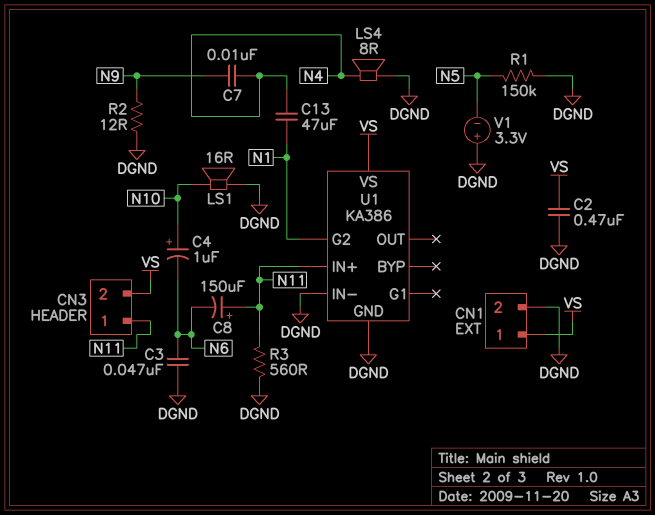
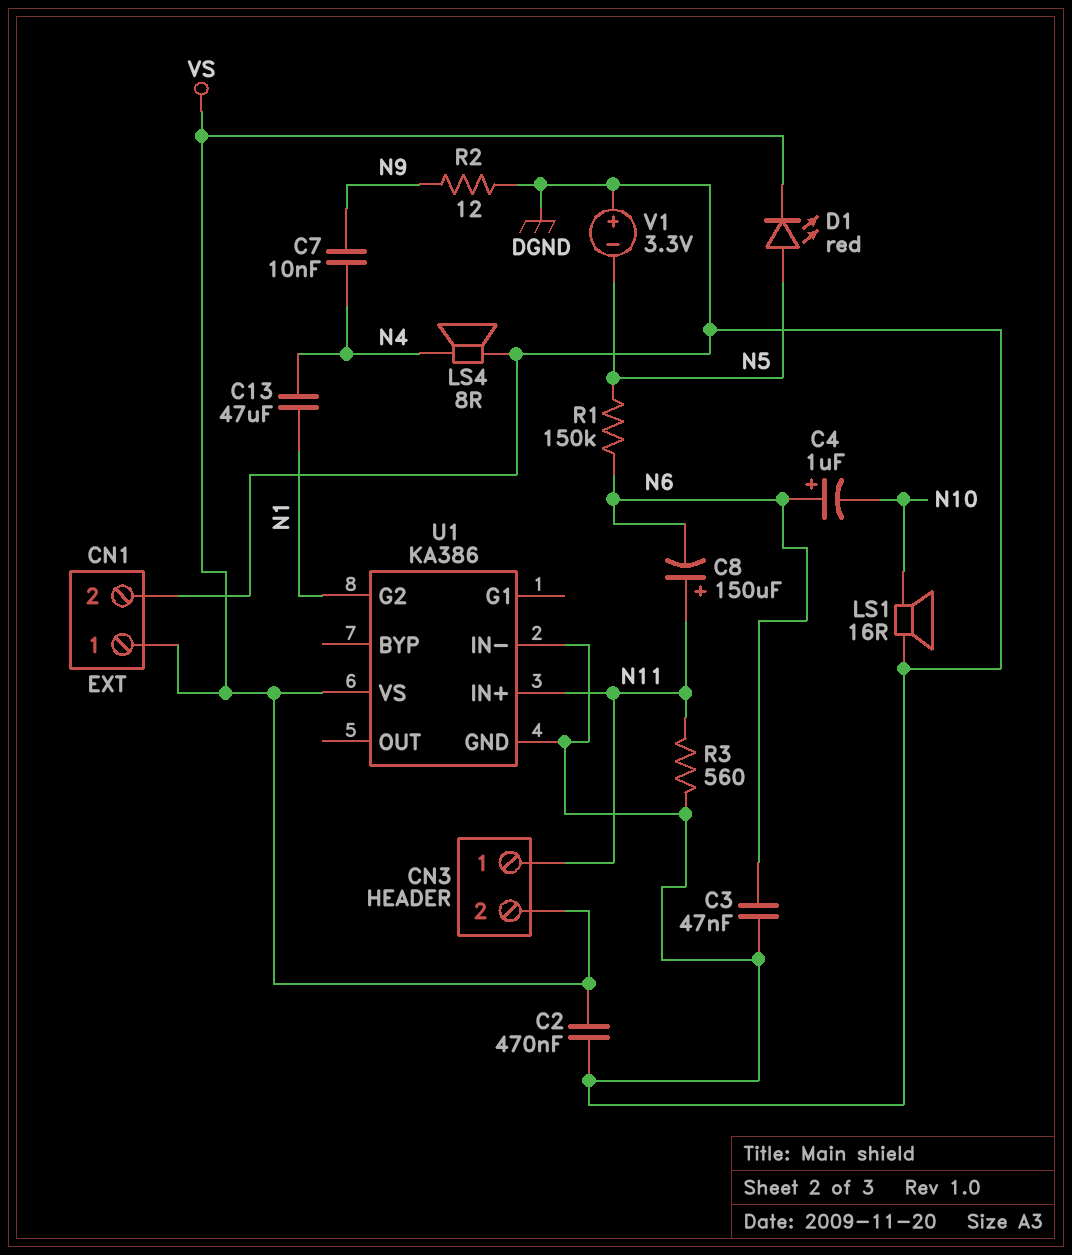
C4: 1uF (plus N10, minus N6) -> 1uF (plus N6, minus N10)
D1: none -> LED red (A N5, K VS)
R1: 150k (DGND, N5) -> 150k (N5, N6)

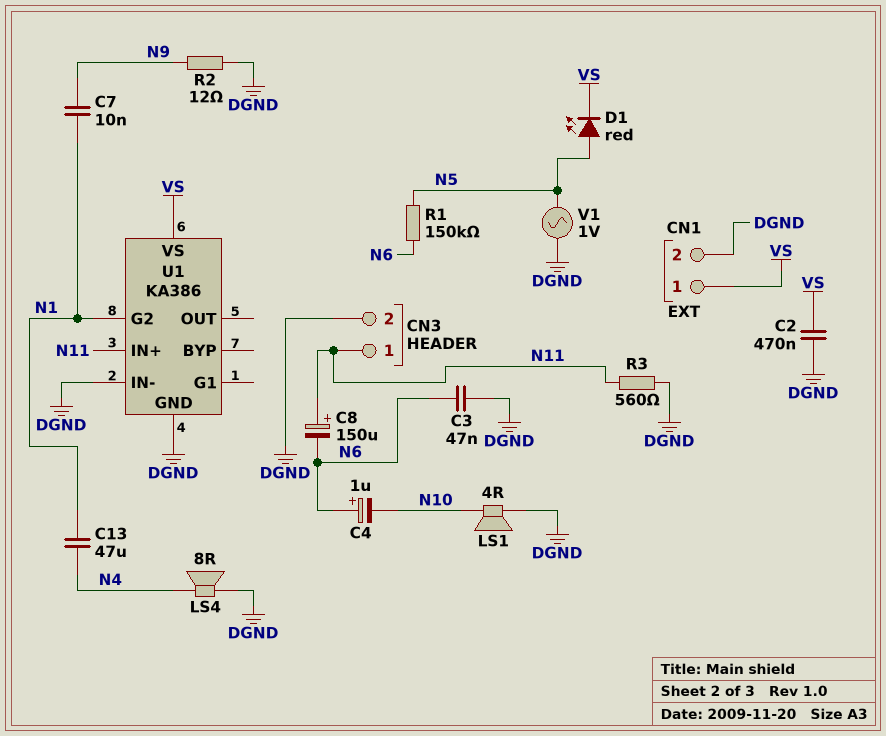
C7: 10nF (N4, N9) -> 10nF (N1, N9)
CN3 pin 2: VS -> DGND
LS1: speaker 16R (DGND, N10) -> speaker 4R (DGND, N10)
V1: 3.3V (plus DGND, minus N5) -> AC 1V (DGND, N5)

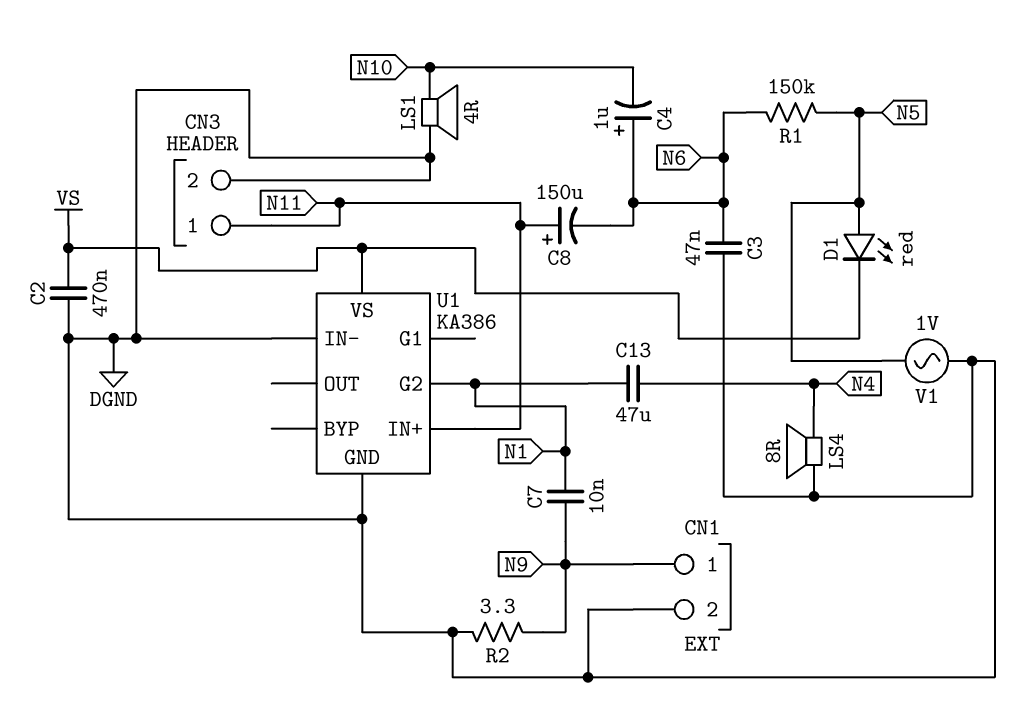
CN1 pin 1: VS -> N9
R2: 12 (DGND, N9) -> 3.3 (DGND, N9)
R3: 560 (DGND, N11) -> none

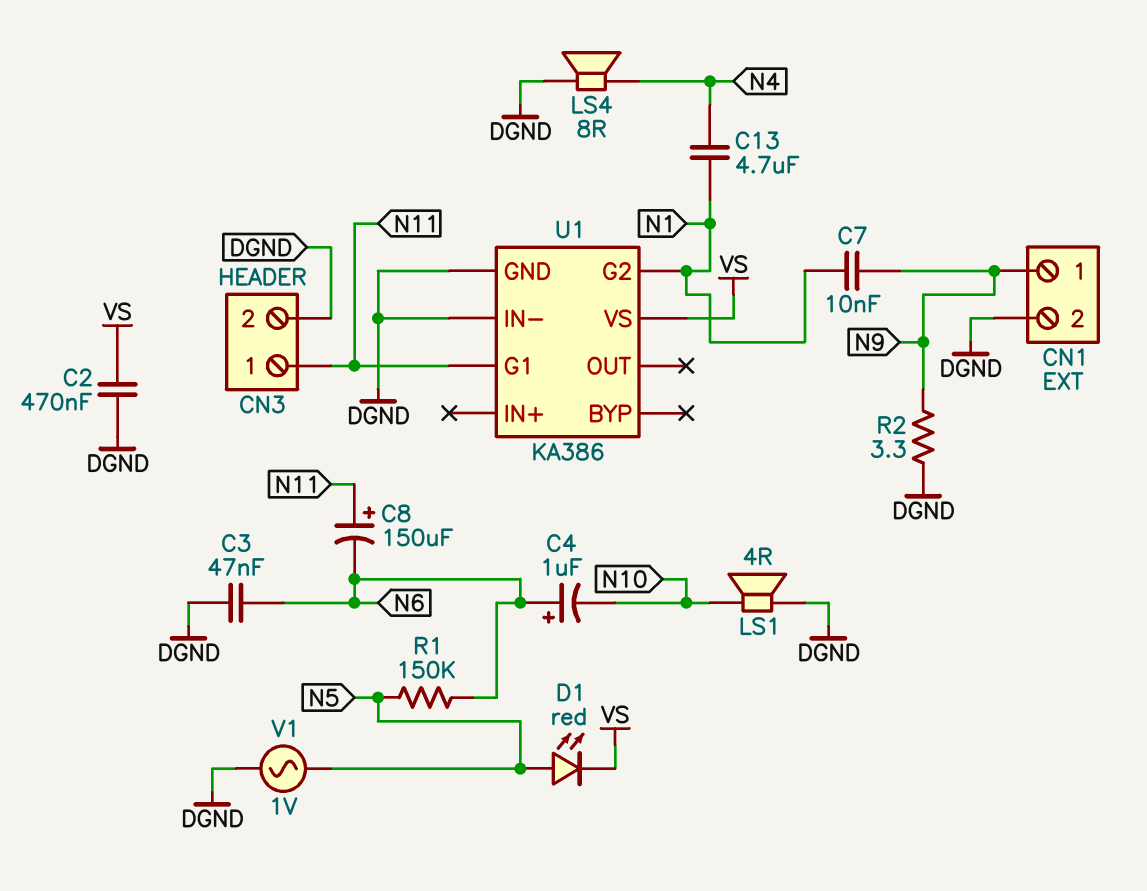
C13: 47uF (N1, N4) -> 4.7uF (N1, N4)
U1 pin G1: none -> N11
U1 pin IN+: N11 -> none

